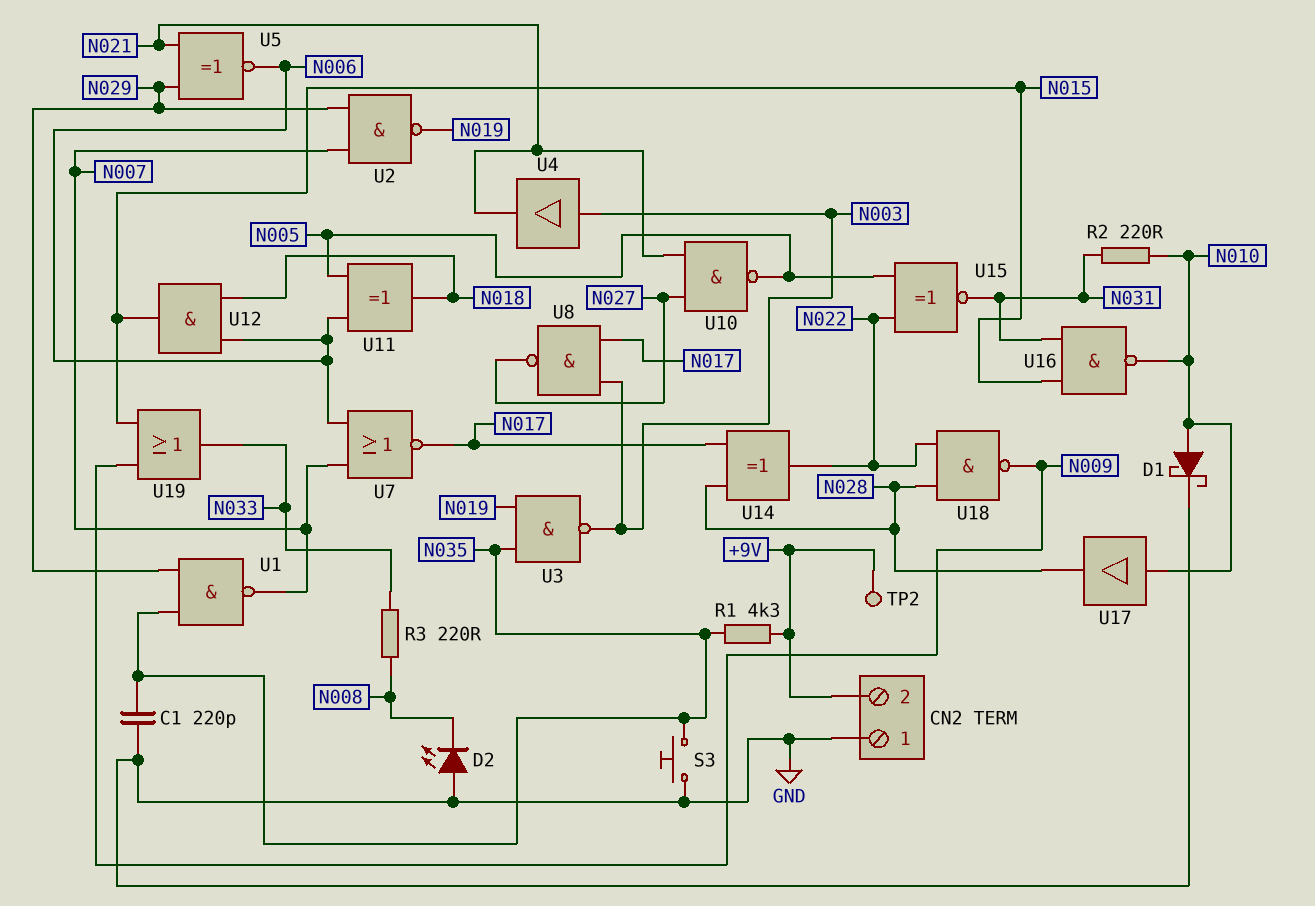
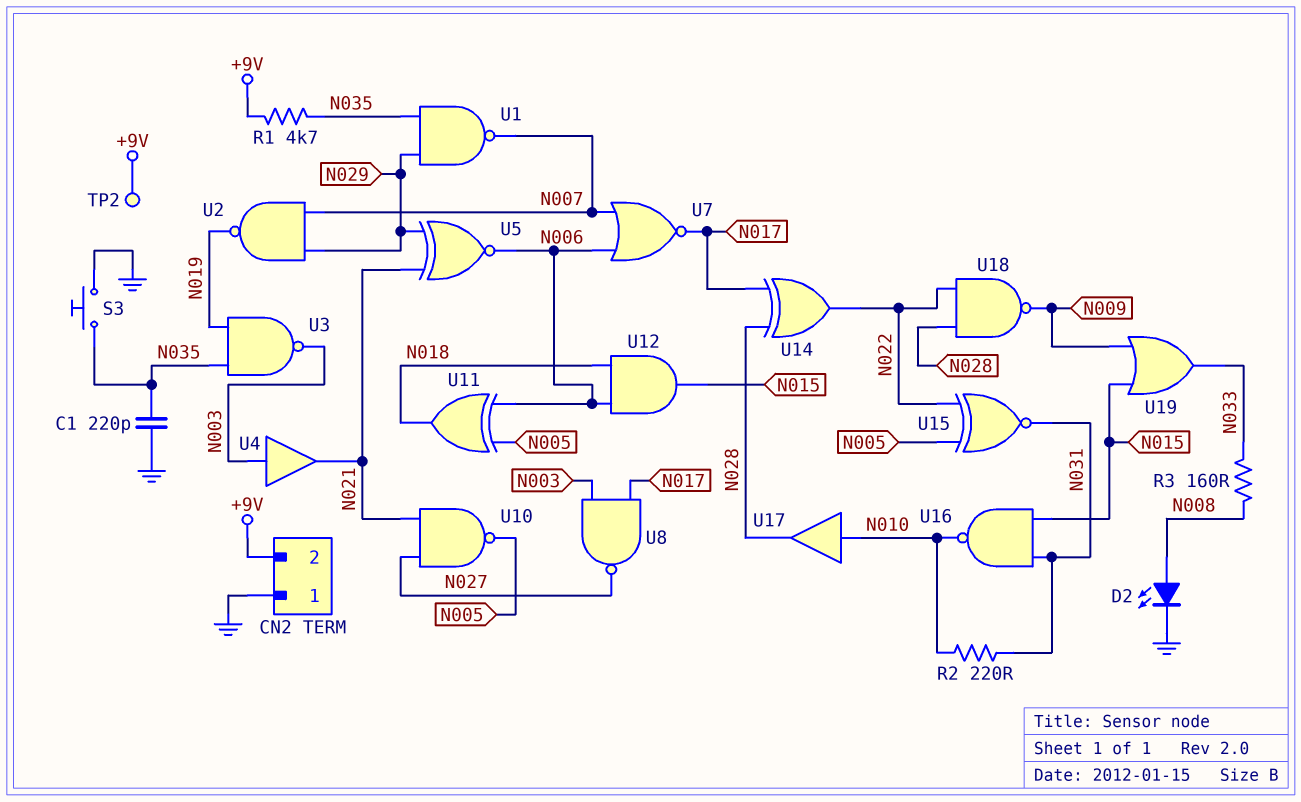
D1: schottky (A N010, K GND) -> none
D2: LED (A GND, K N008) -> LED (A N008, K GND)
R1: 4.3k (+9V, N035) -> 4.7k (+9V, N035)
R3: 220 (N008, N033) -> 160 (N008, N033)

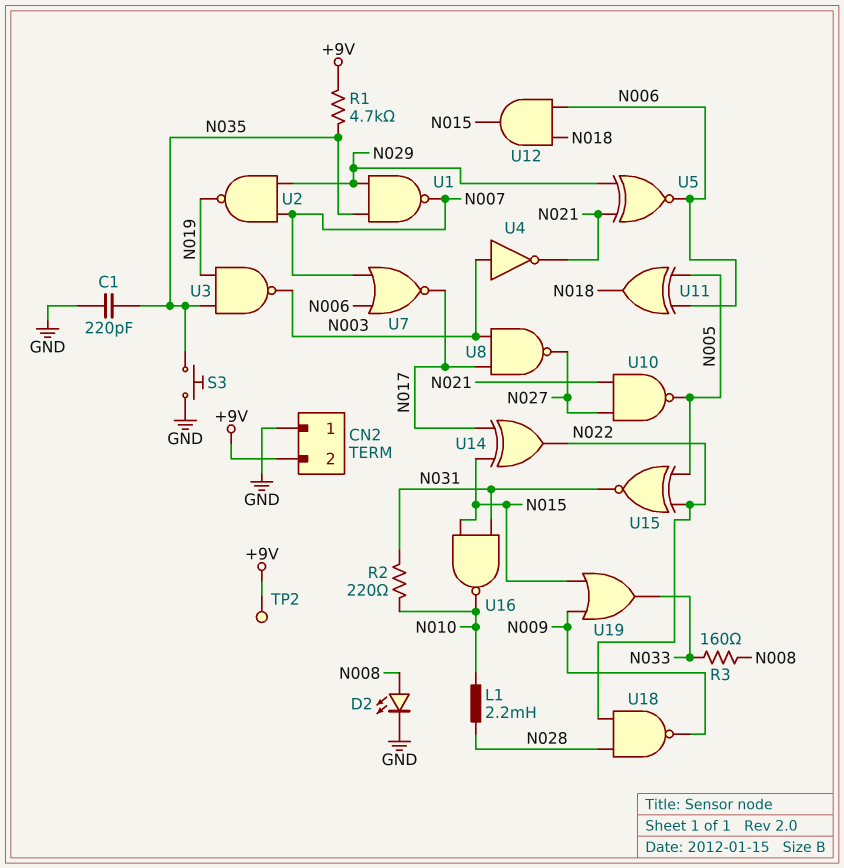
L1: none -> 2.2mH (N010, N028)
U4: buffer (in N003, out N021) -> NOT (in N003, out N021)
U14: XOR (in N017, in N028, out N022) -> XOR (in N015, in N017, out N022)
U17: buffer (in N010, out N028) -> none

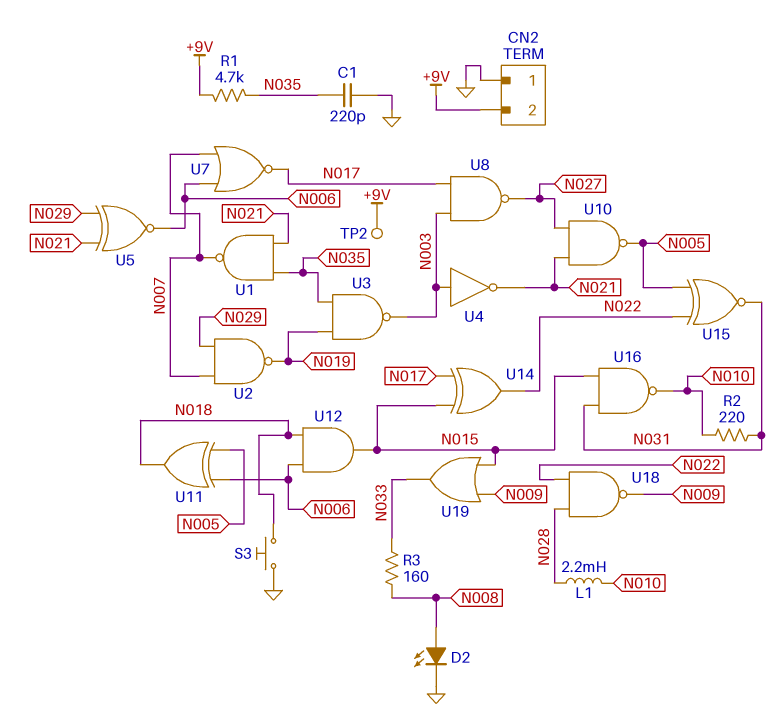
S3: button (GND, N035) -> button (GND, N018)
U1: NAND (in N029, in N035, out N007) -> NAND (in N021, in N035, out N007)

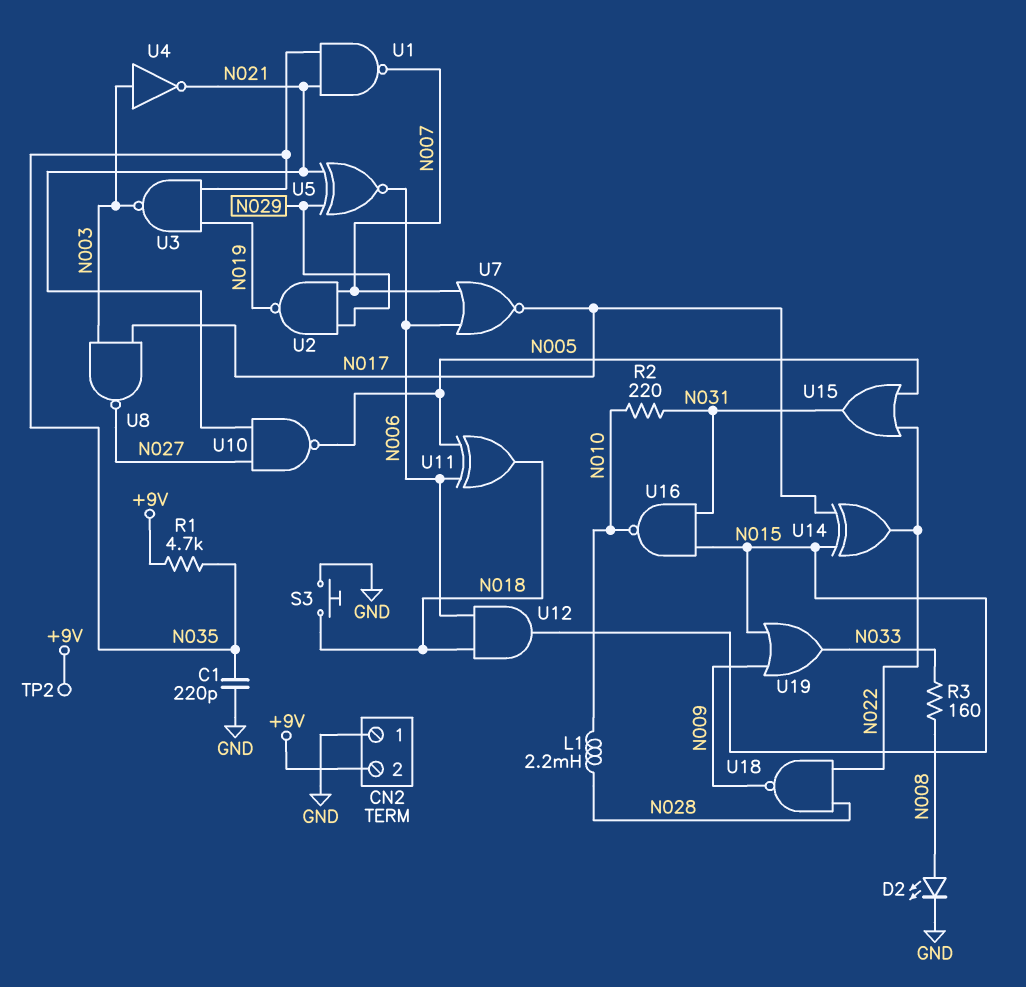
U15: XNOR (in N005, in N022, out N031) -> OR (in N005, in N022, out N031)

